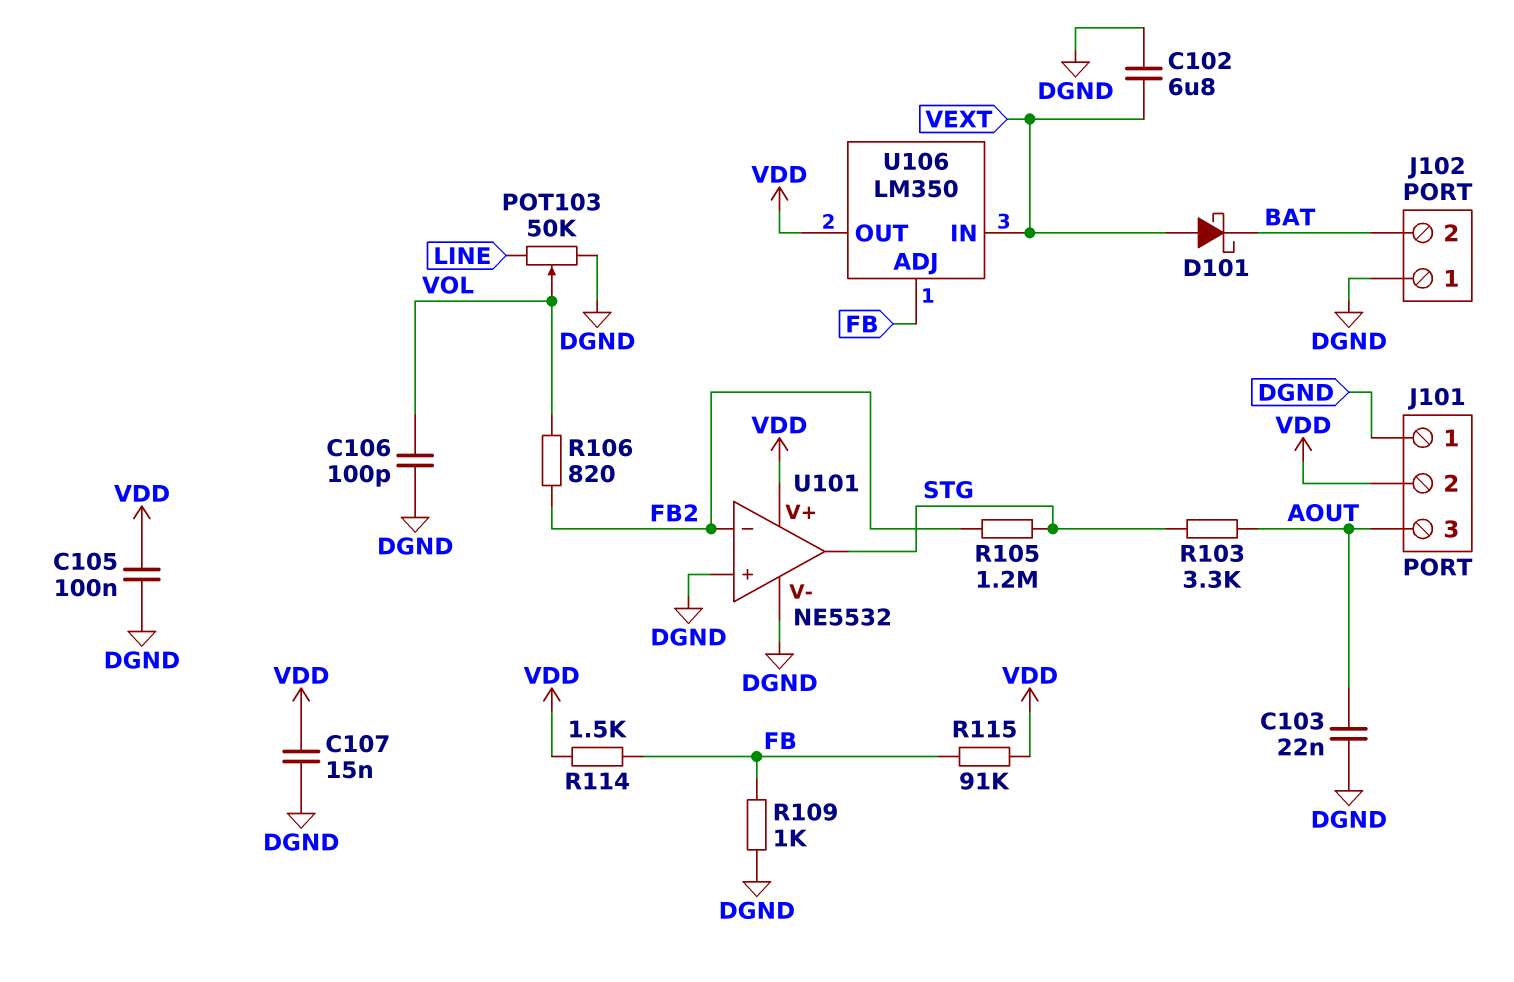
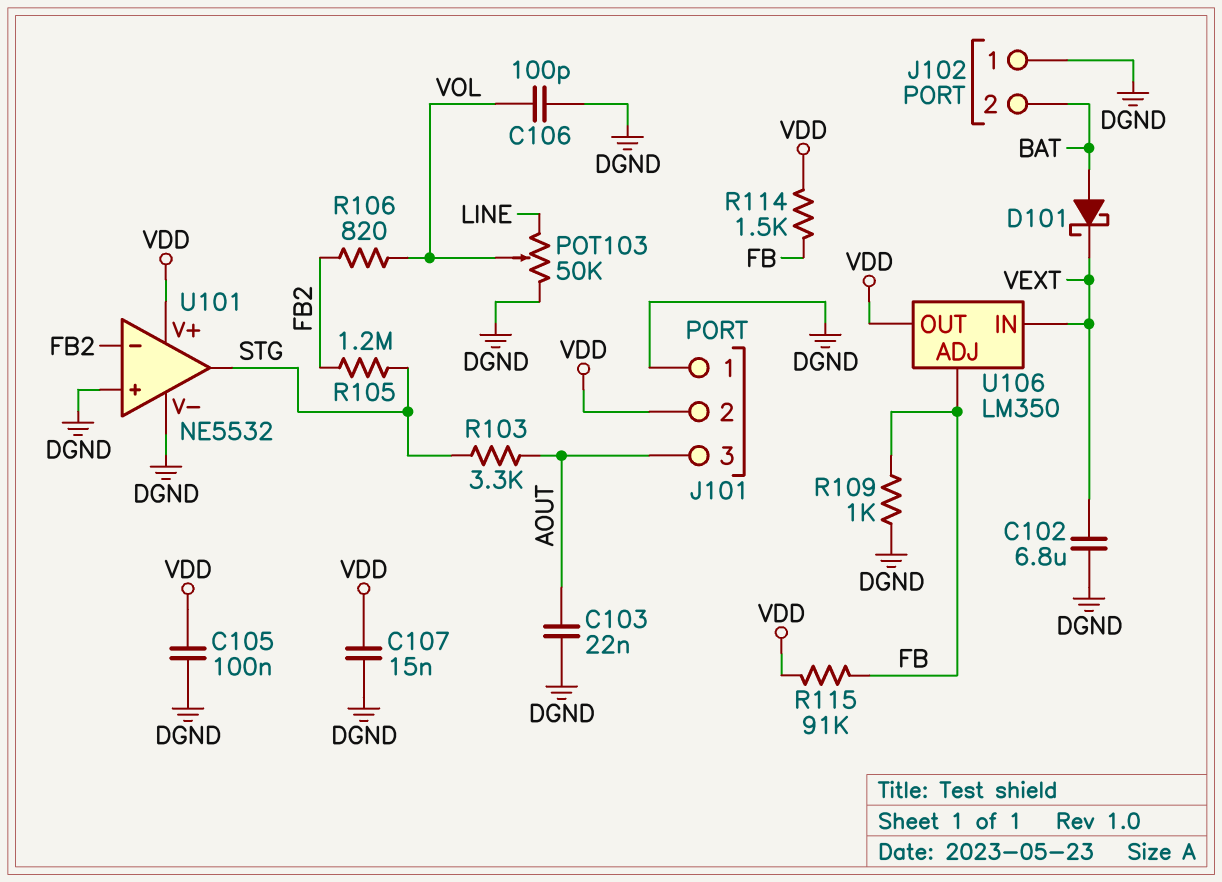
D101: schottky (A VEXT, K BAT) -> schottky (A BAT, K VEXT)

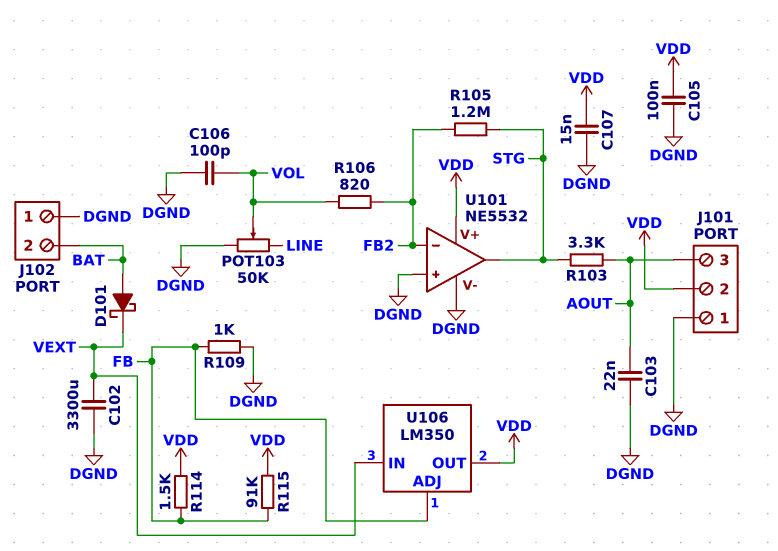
C102: 6.8uF (DGND, VEXT) -> 3300uF (DGND, VEXT)

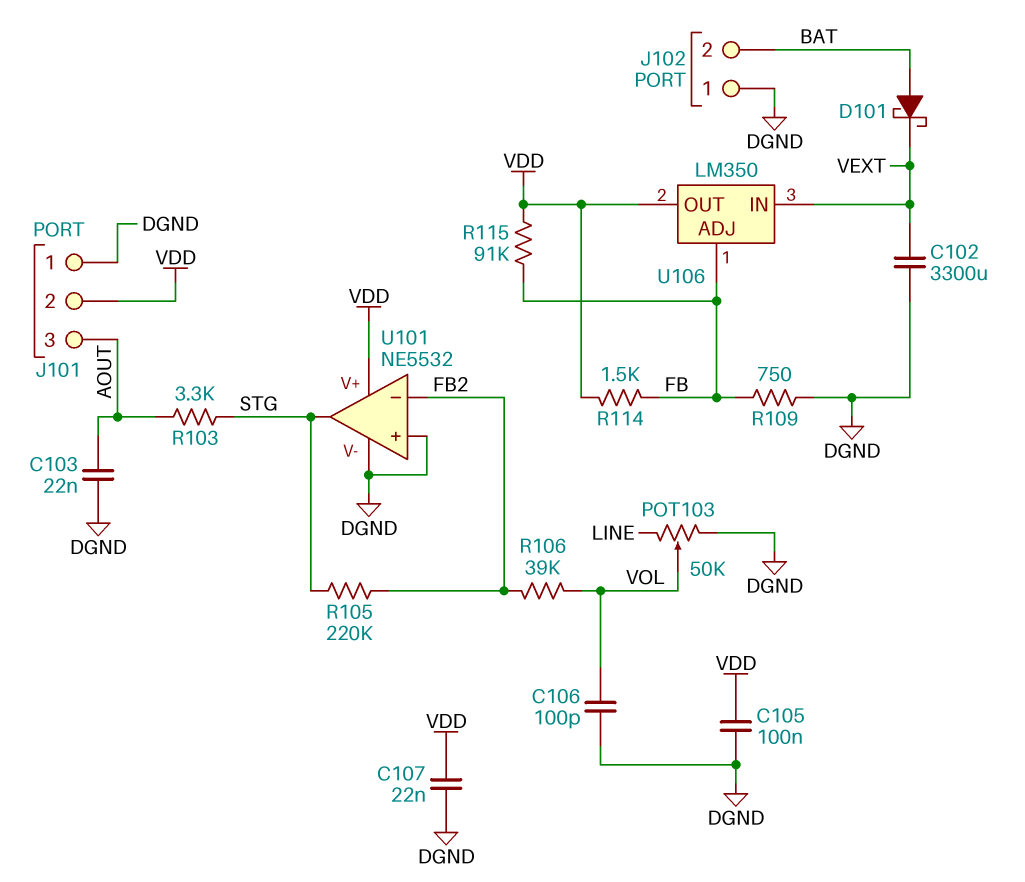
C107: 15nF (DGND, VDD) -> 22nF (DGND, VDD)
R105: 1.2M (FB2, STG) -> 220k (FB2, STG)
R106: 820 (FB2, VOL) -> 39k (FB2, VOL)
R109: 1k (DGND, FB) -> 750 (DGND, FB)

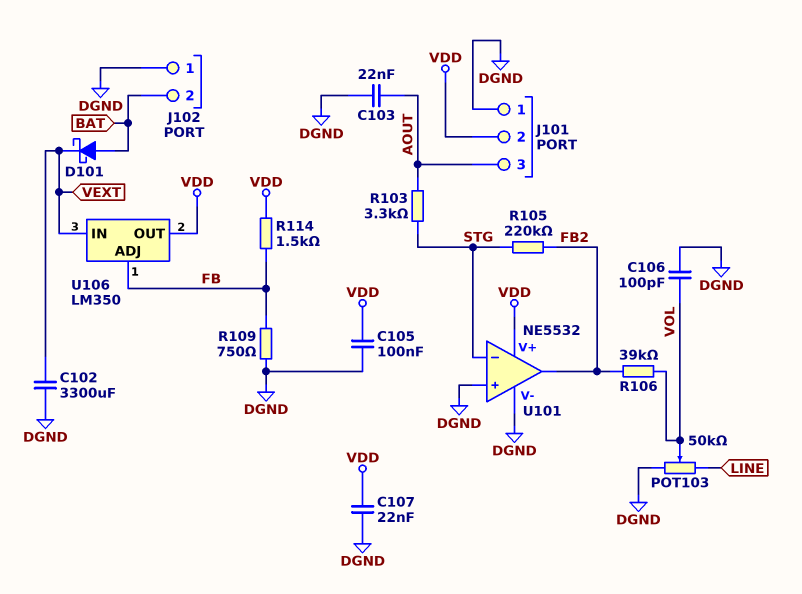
R115: 91k (FB, VDD) -> none
U101 pin in-: FB2 -> STG
U101 pin out: STG -> FB2

